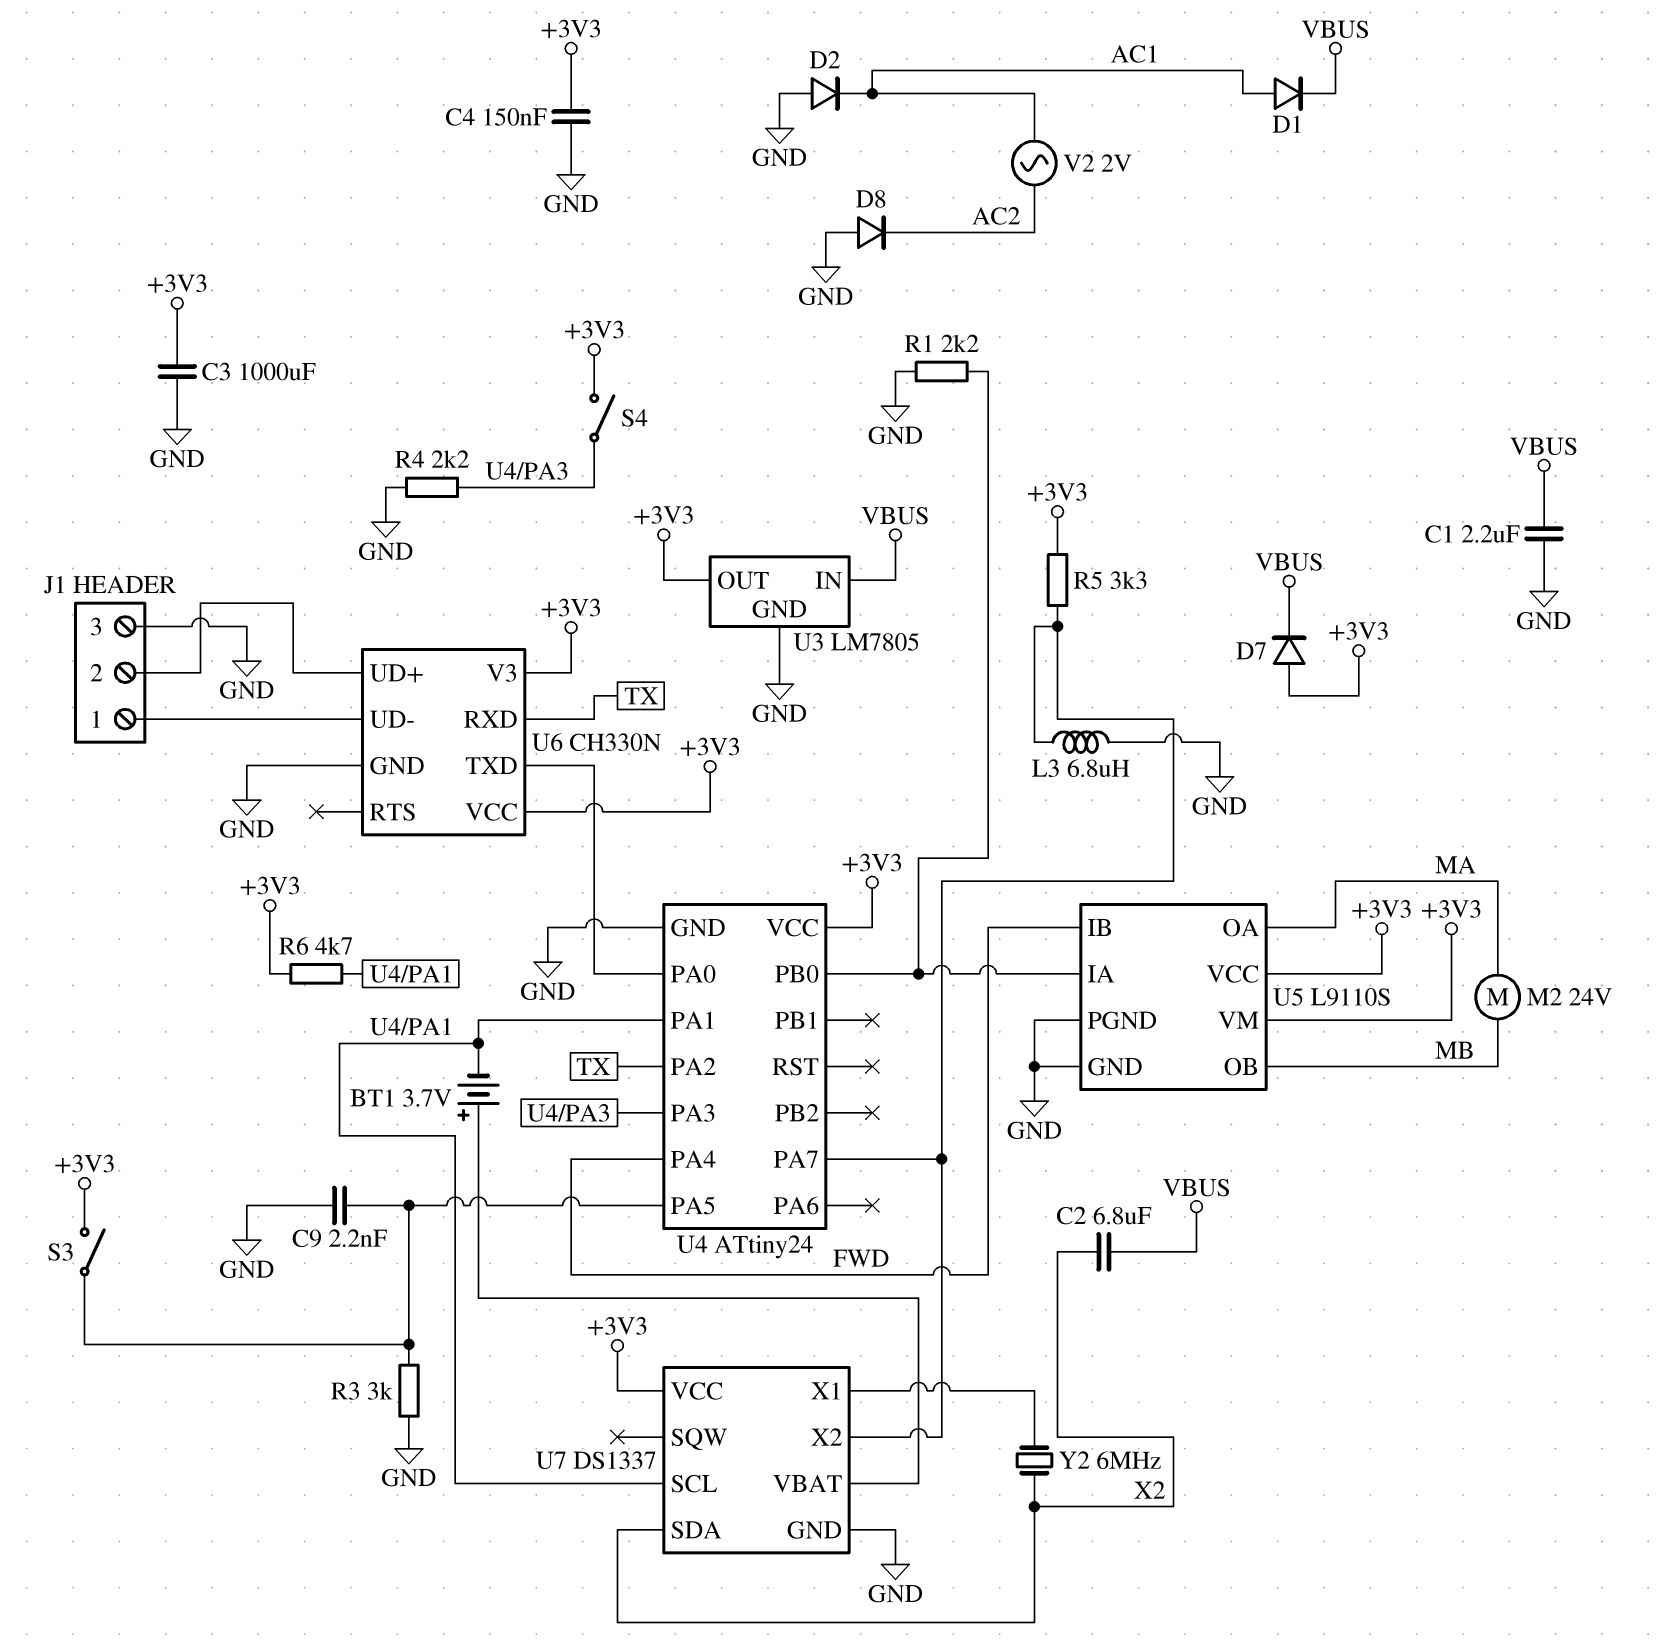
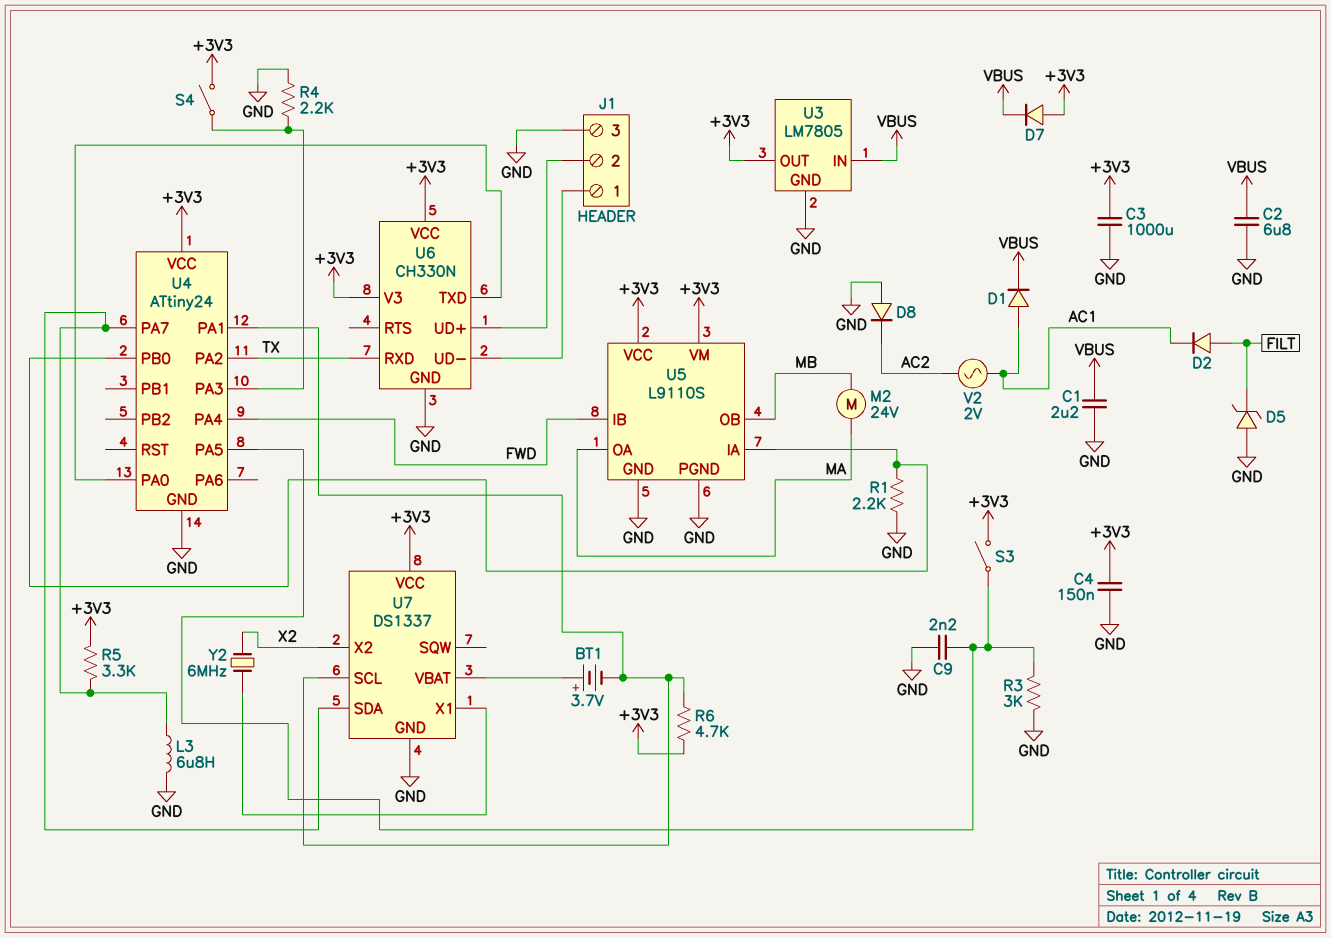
C2: 6.8uF (VBUS, X2) -> 6.8uF (GND, VBUS)
D2: diode (A GND, K AC1) -> diode (A FILT, K AC1)
D5: none -> zener (A GND, K FILT)
U7 pin SDA: X2 -> U4/PA7
U7 pin X2: U4/PA7 -> X2

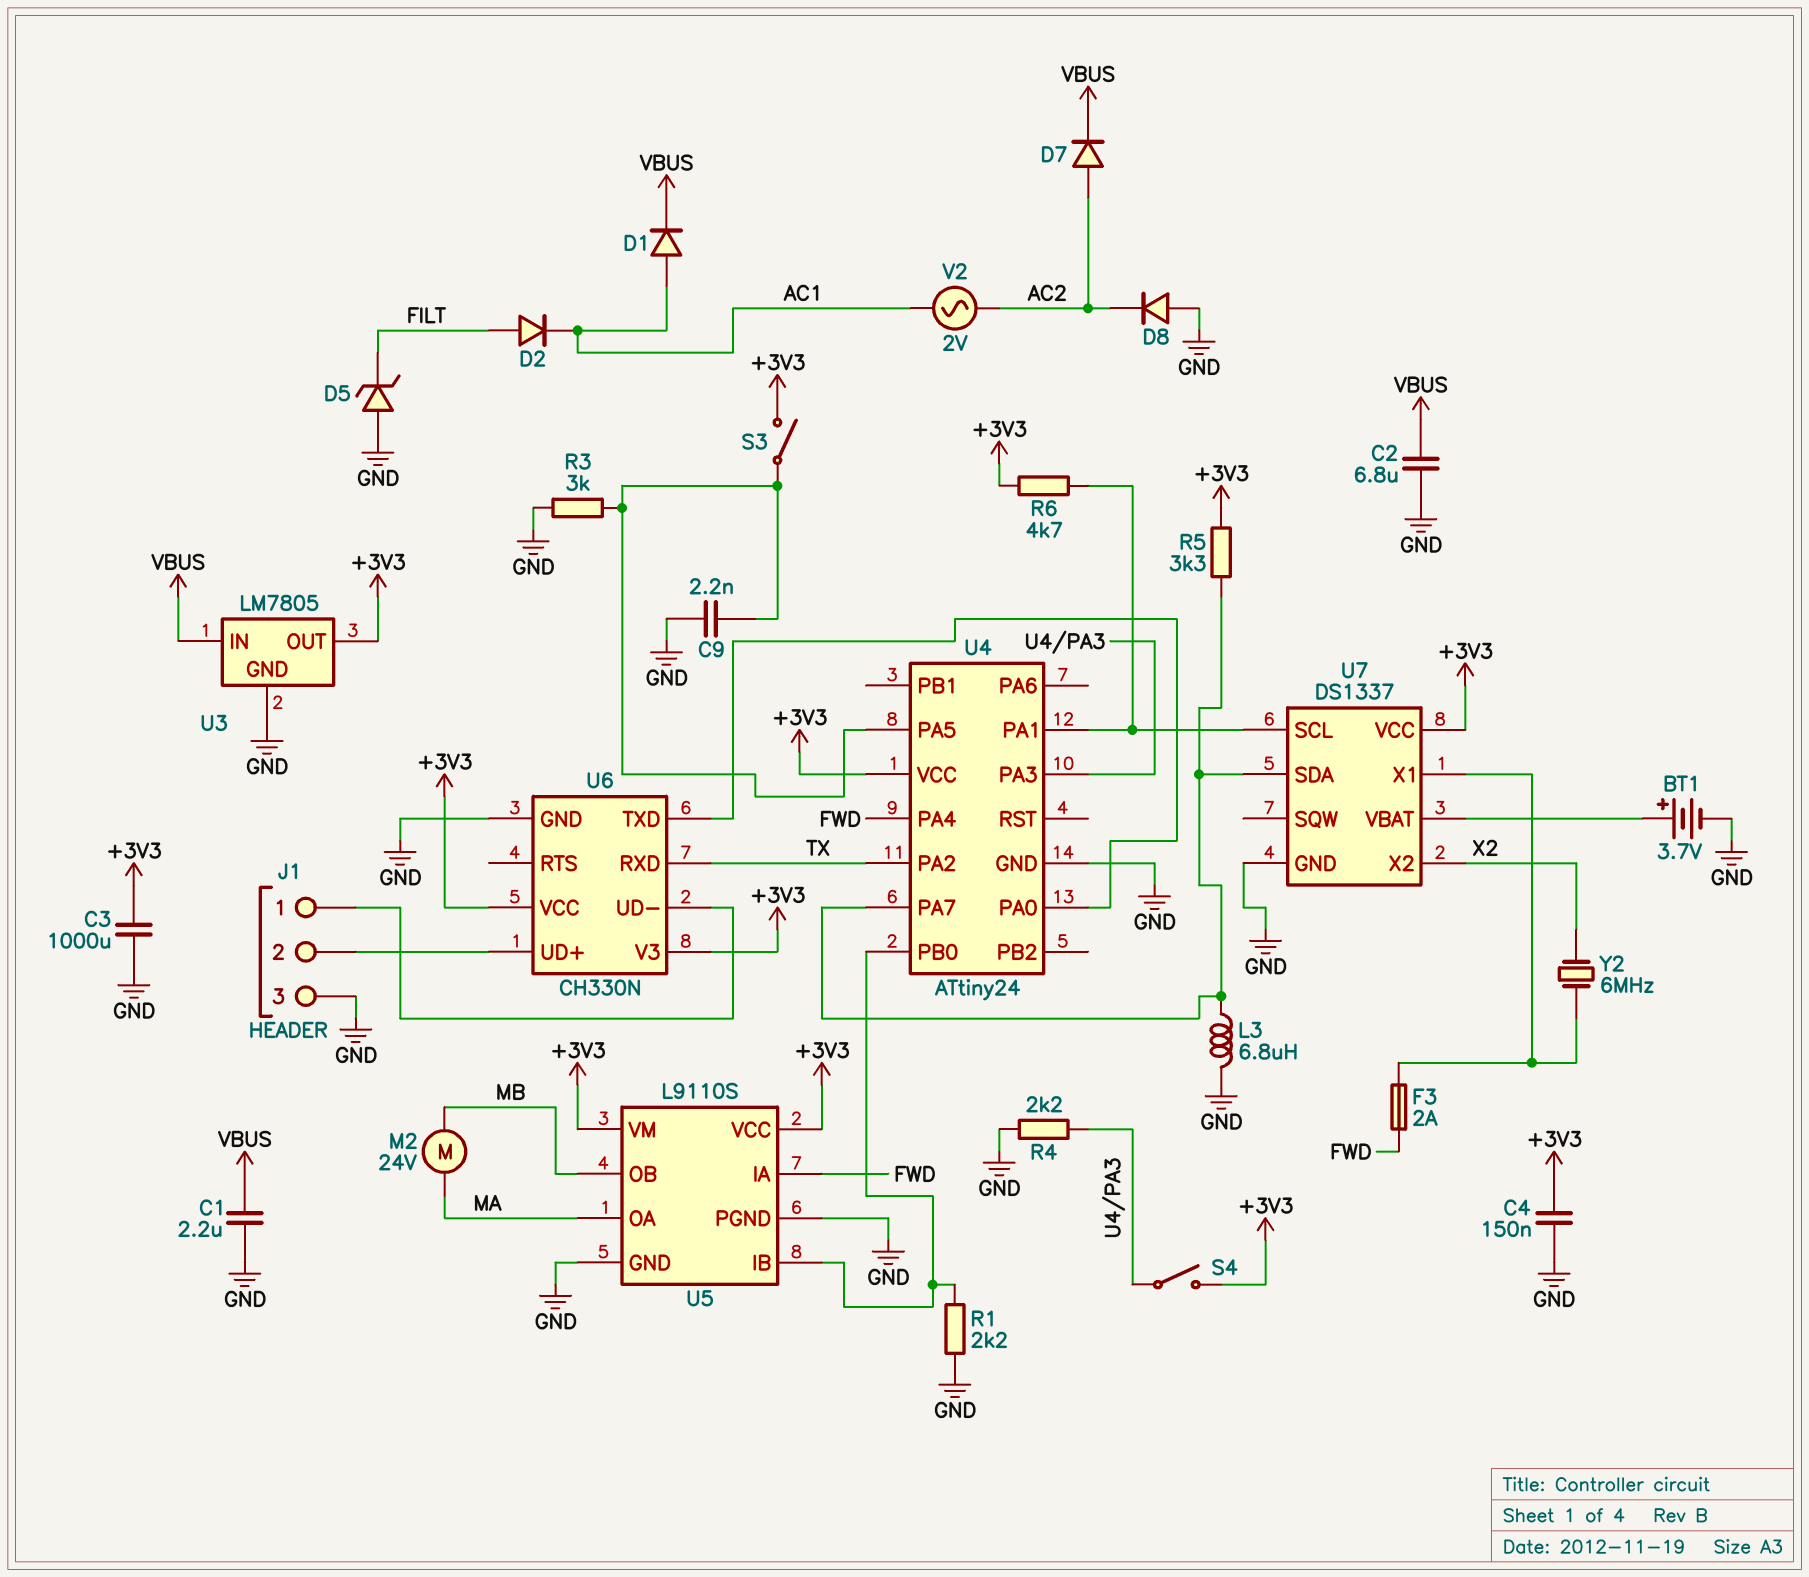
BT1: 3.7V (plus U7/VBAT, minus U4/PA1) -> 3.7V (plus U7/VBAT, minus GND)
D7: diode (A +3V3, K VBUS) -> diode (A AC2, K VBUS)
F3: none -> 2A (FWD, U7/X1)
U5 pin IA: U4/PB0 -> FWD
U5 pin IB: FWD -> U4/PB0

